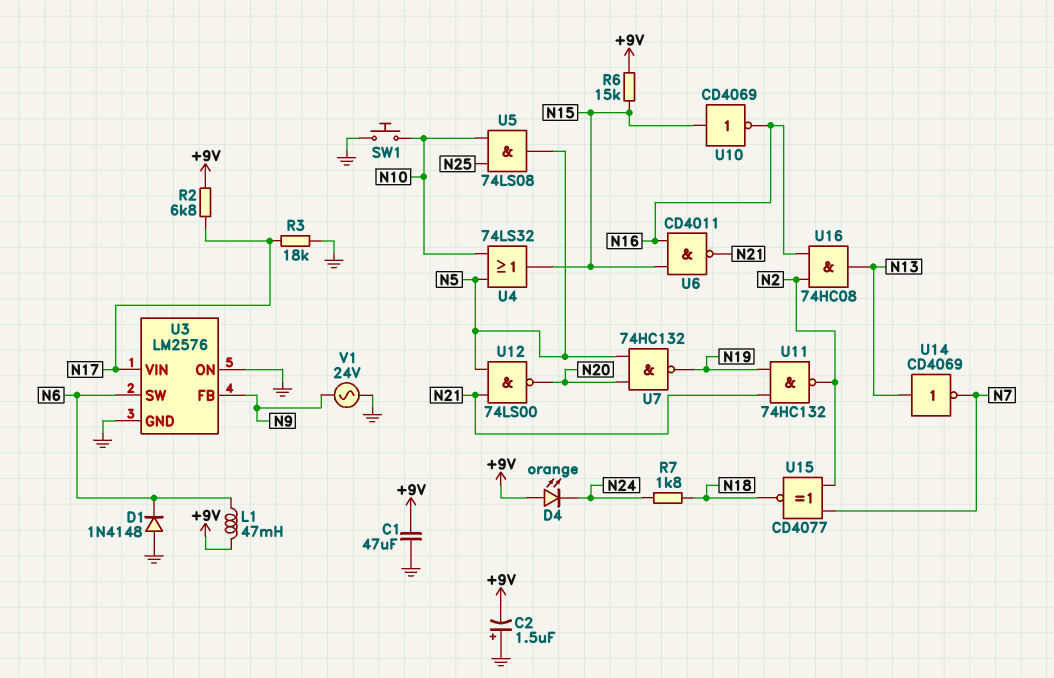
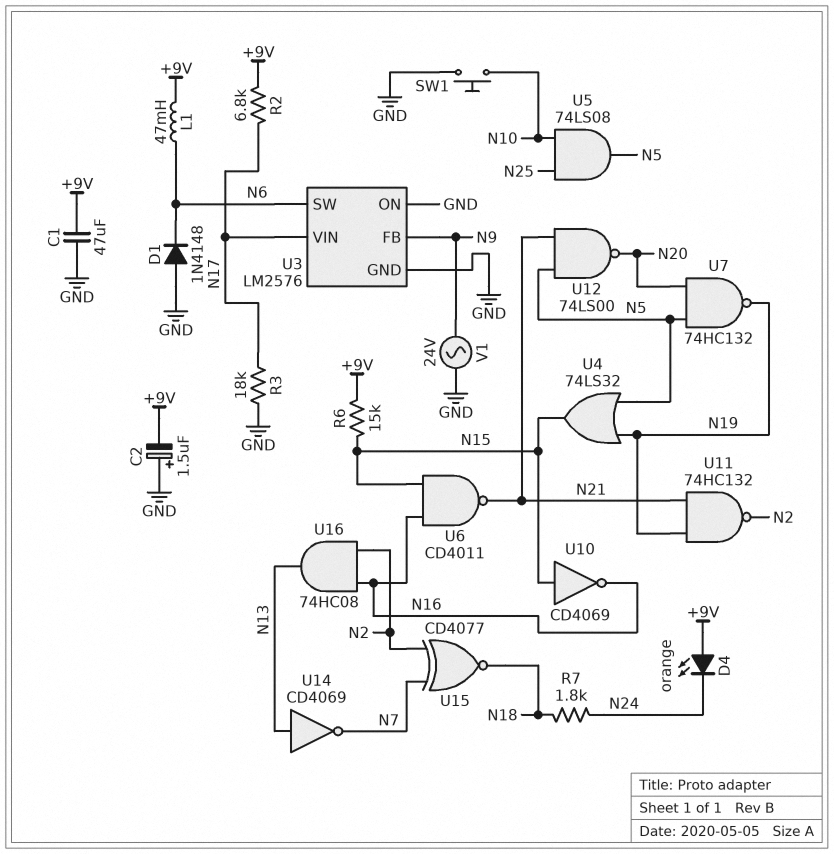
U4: OR 74LS32 (in N5, in N10, out N15) -> OR 74LS32 (in N5, in N19, out N15)

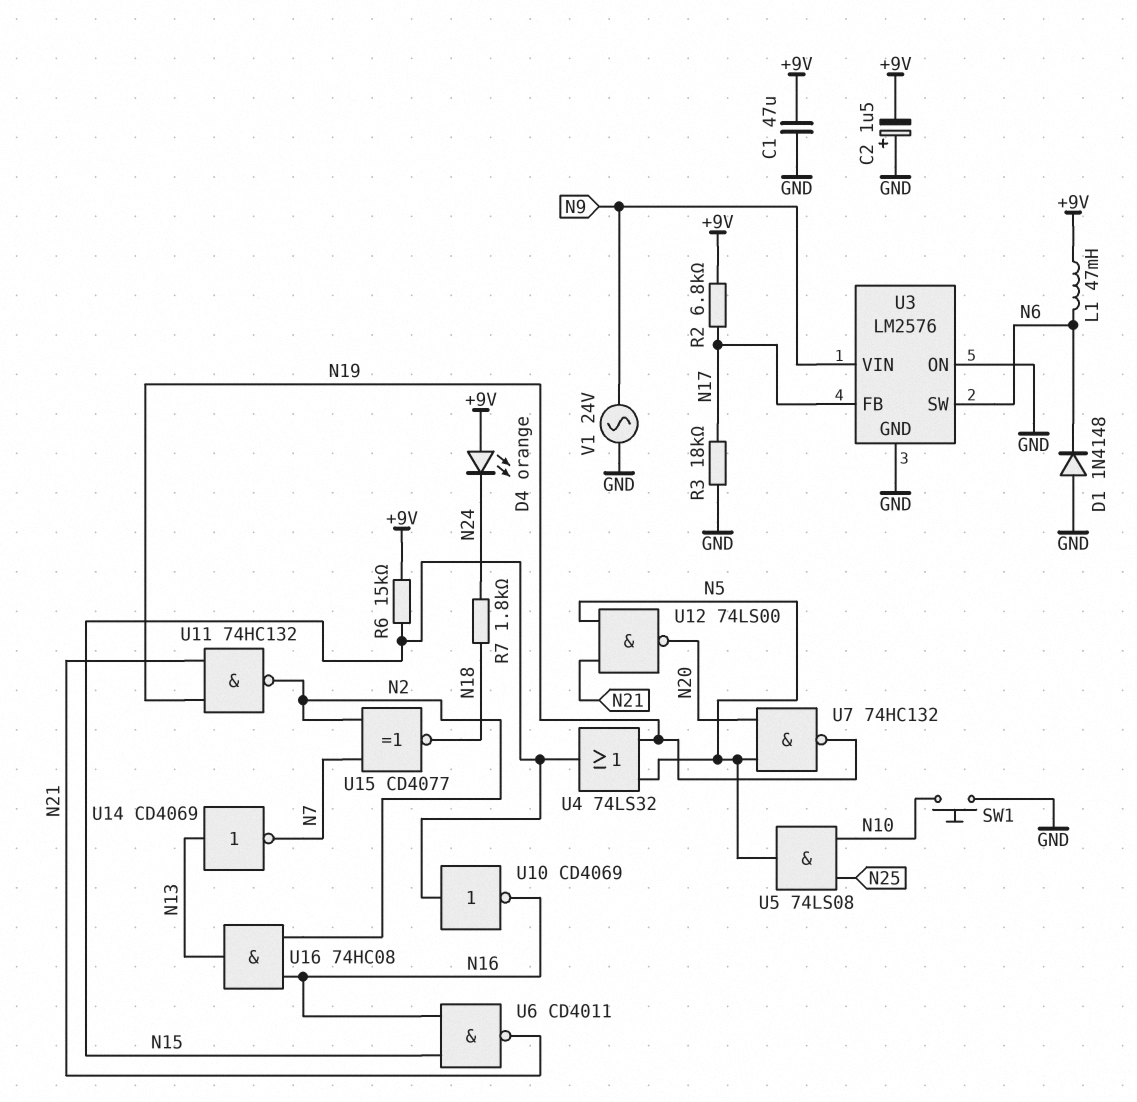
U3 pin FB: N9 -> N17
U3 pin VIN: N17 -> N9

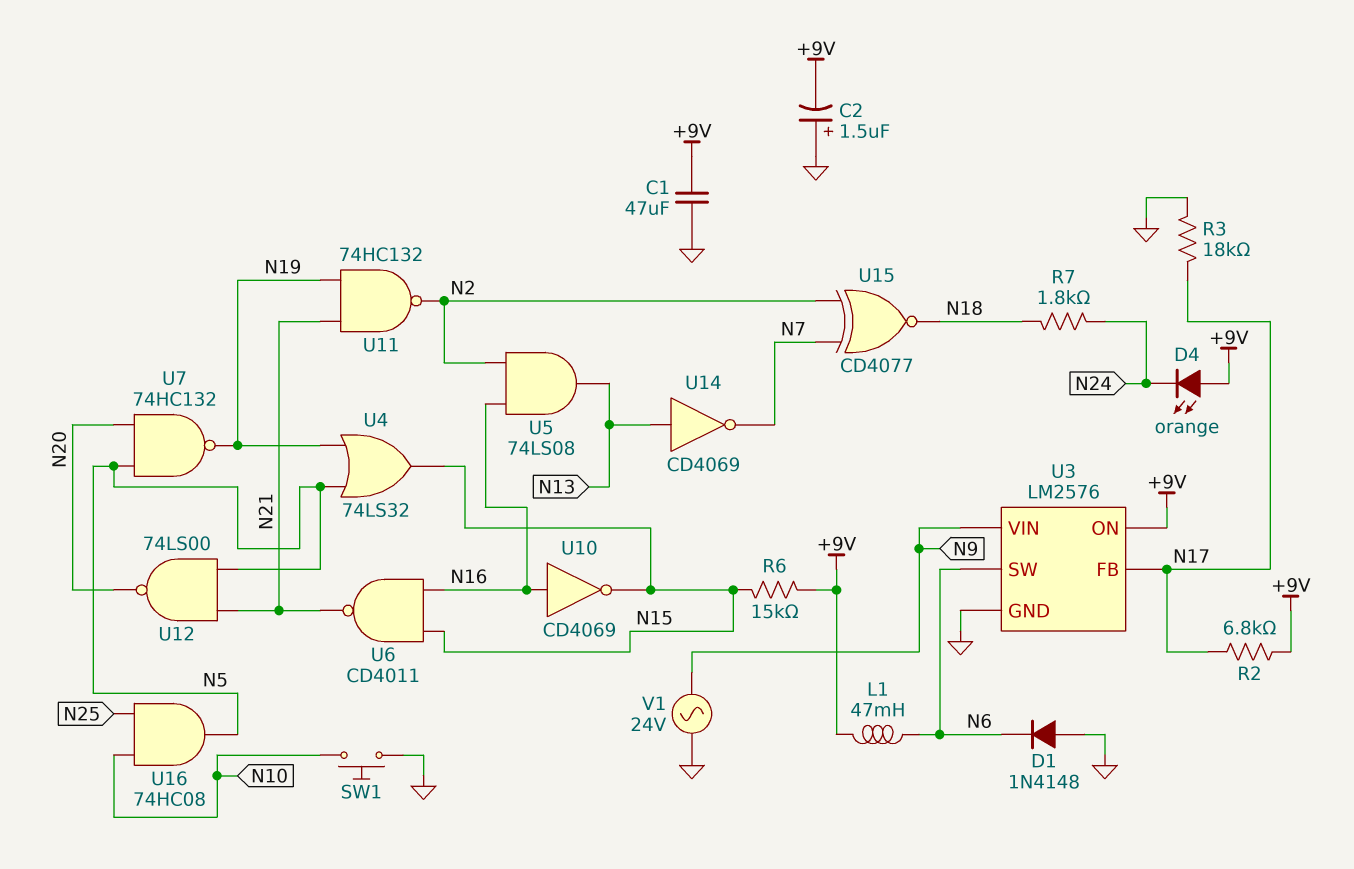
U3 pin ON: GND -> +9V
U5: AND 74LS08 (in N10, in N25, out N5) -> AND 74LS08 (in N2, in N16, out N13)
U10: NOT CD4069 (in N15, out N16) -> NOT CD4069 (in N16, out N15)
U16: AND 74HC08 (in N2, in N16, out N13) -> AND 74HC08 (in N10, in N25, out N5)

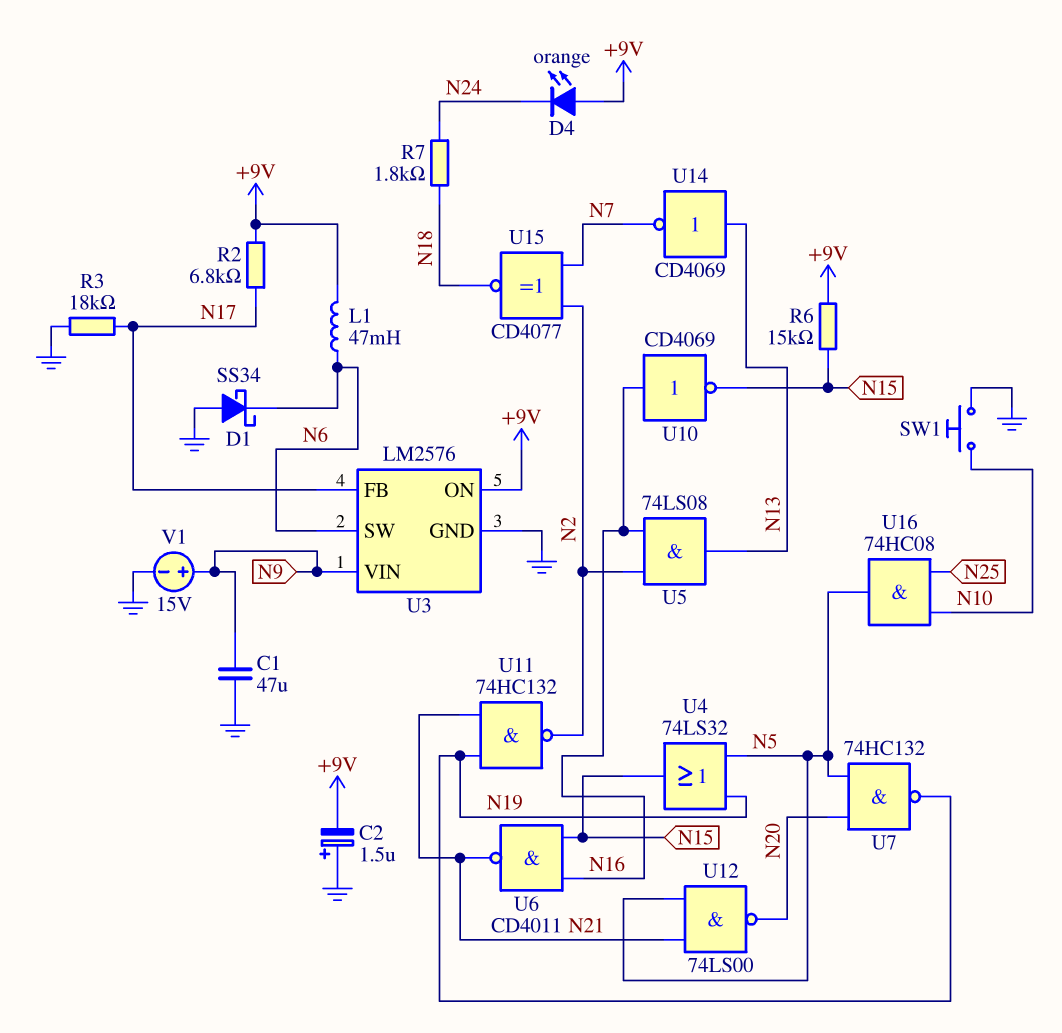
C1: 47uF (+9V, GND) -> 47uF (GND, N9)
D1: diode 1N4148 (A GND, K N6) -> schottky SS34 (A GND, K N6)
V1: AC 24V (GND, N9) -> 15V (plus N9, minus GND)

